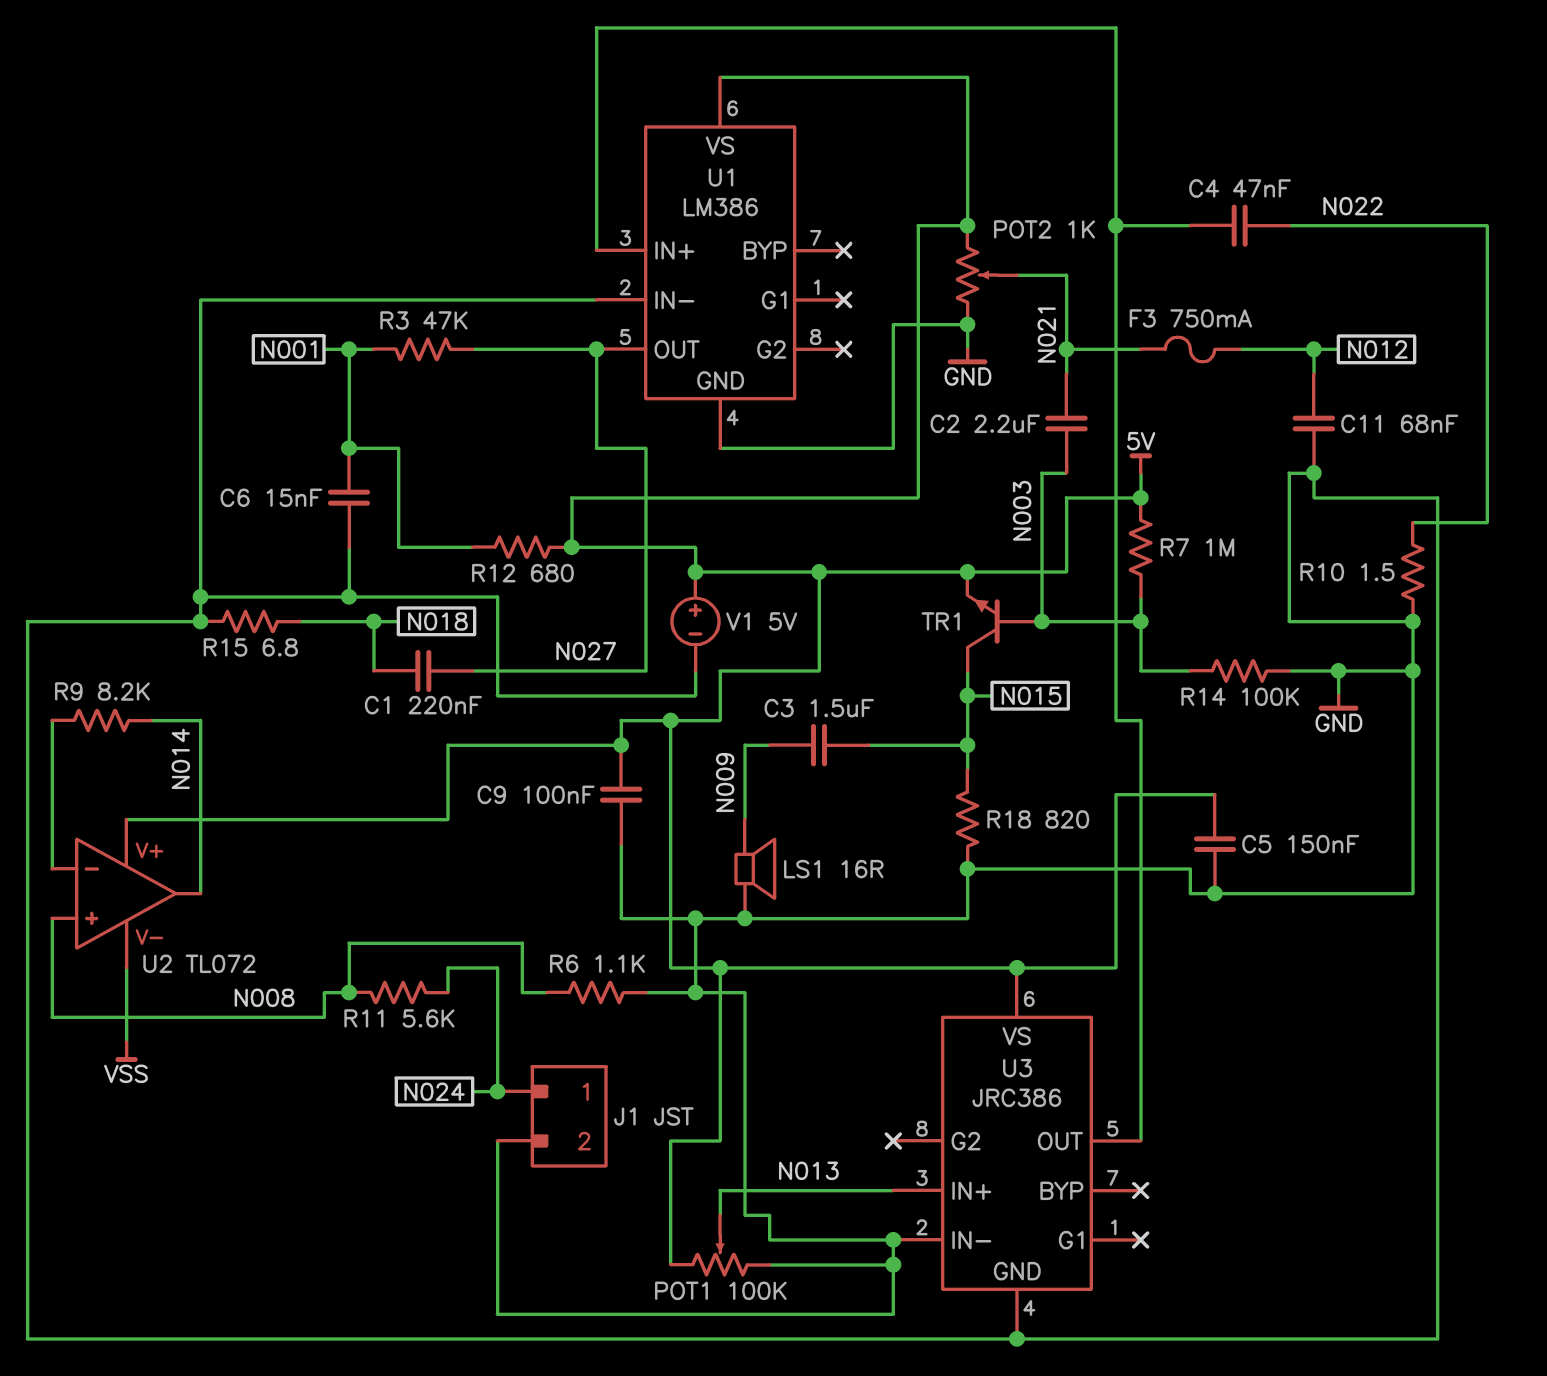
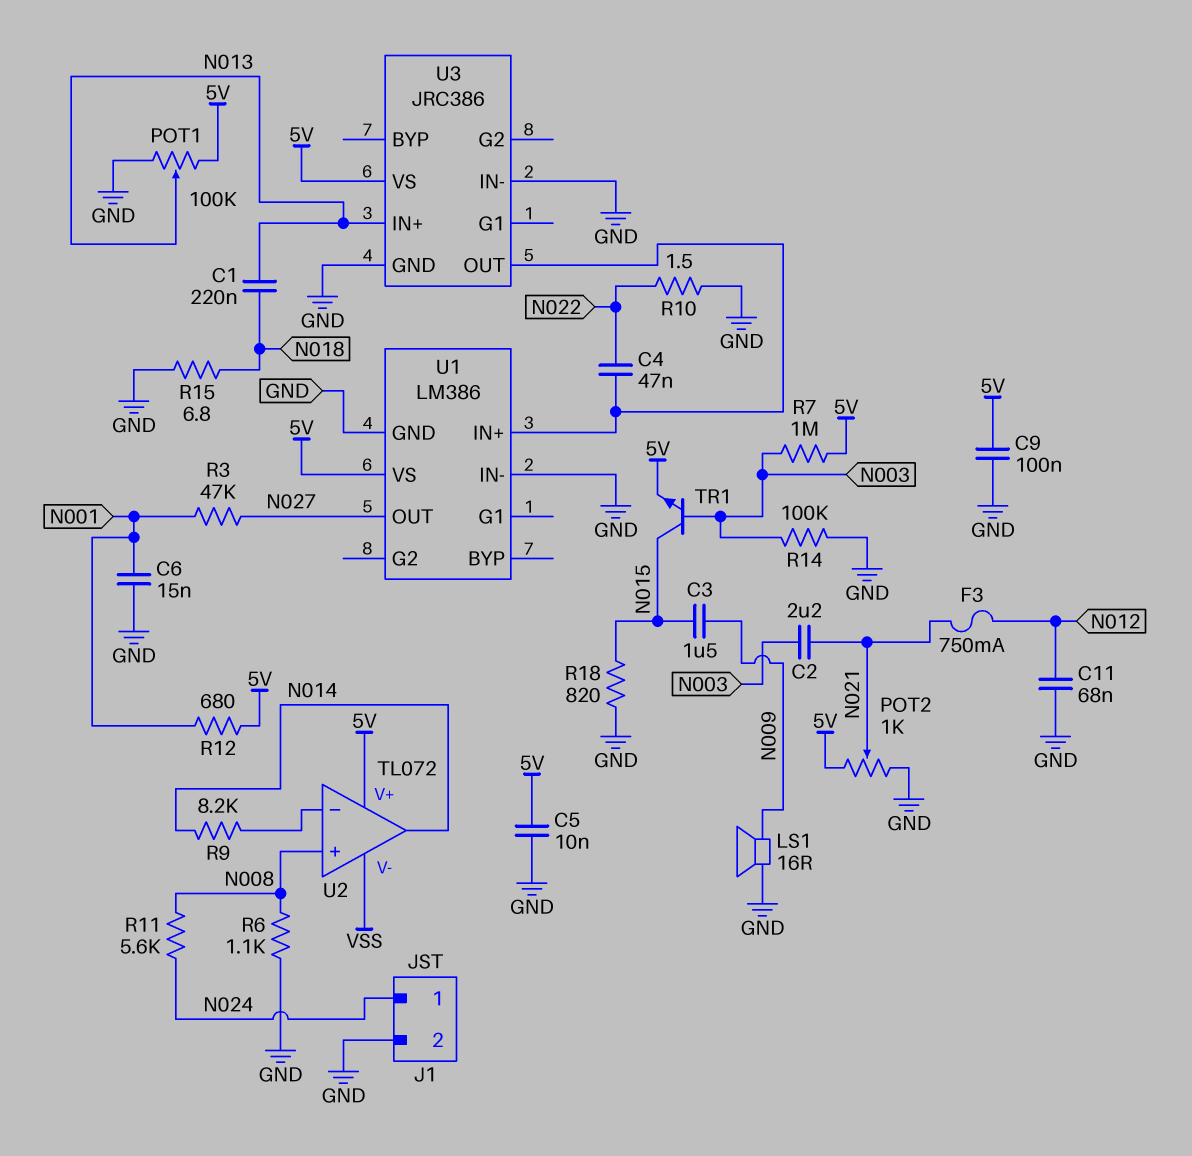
C1: 220nF (N018, N027) -> 220nF (N013, N018)
C5: 150nF (5V, GND) -> 10nF (5V, GND)
V1: 5V (plus 5V, minus GND) -> none

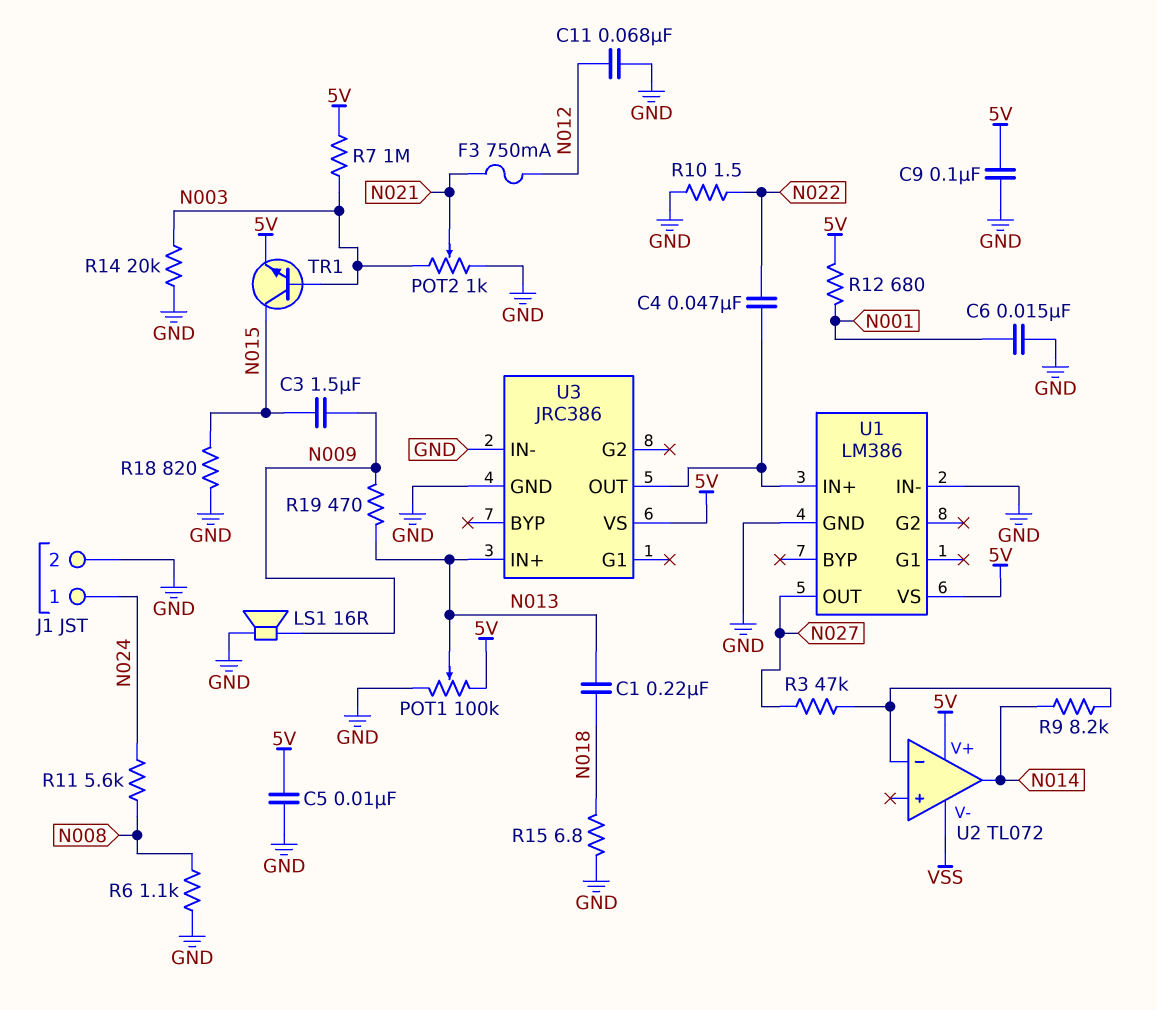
C2: 2.2uF (N003, N021) -> none
POT2: 1k (5V, GND, wiper N021) -> 1k (GND, N003, wiper N021)
R3: 47k (N001, N027) -> 47k (N027, U2/in-)
R14: 100k (GND, N003) -> 20k (GND, N003)
R19: none -> 470 (N009, N013)
U2 pin in+: N008 -> none

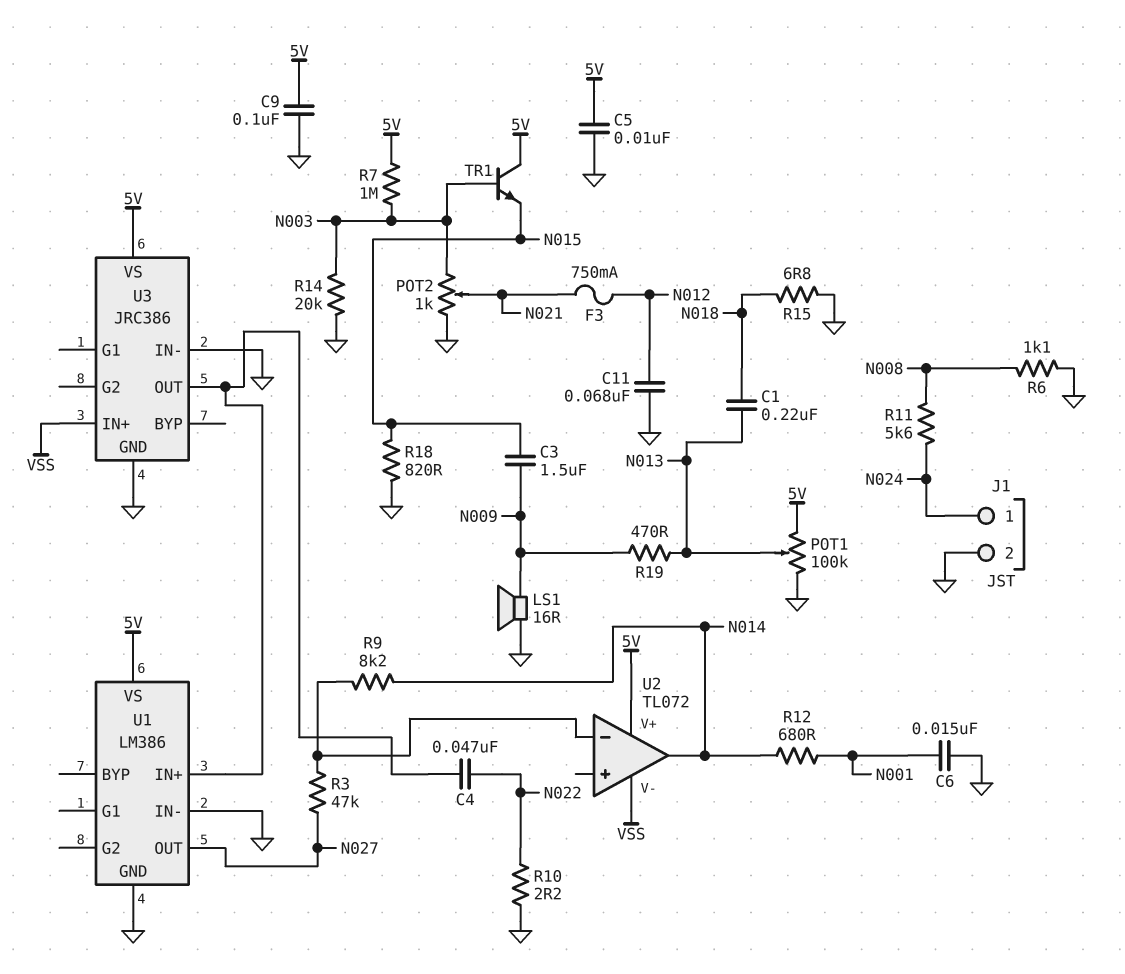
R10: 1.5 (GND, N022) -> 2.2 (GND, N022)
R12: 680 (5V, N001) -> 680 (N001, N014)
TR1: NPN (B N003, C N015, E 5V) -> NPN (B N003, C 5V, E N015)
U3 pin IN+: N013 -> VSS

